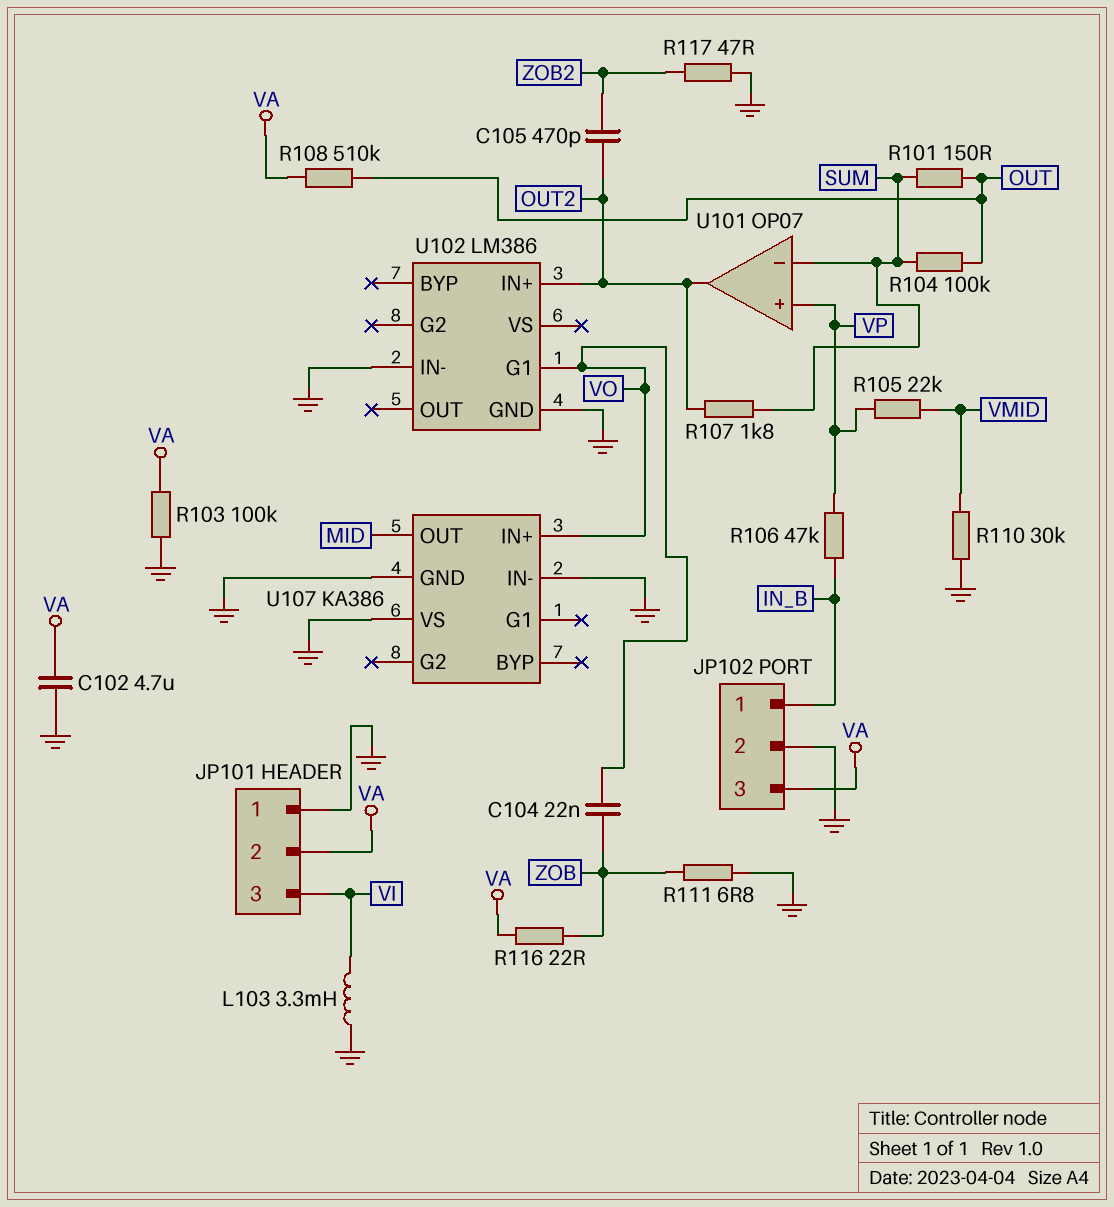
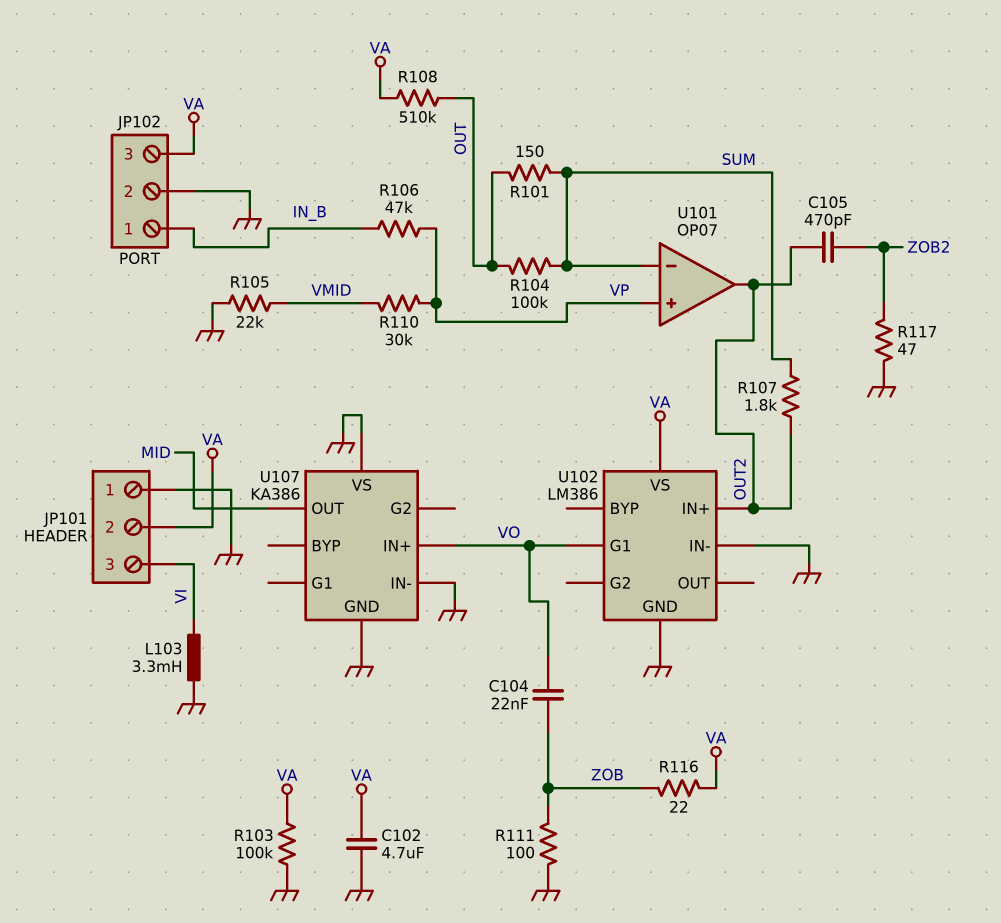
R105: 22k (VMID, VP) -> 22k (GND, VMID)
R110: 30k (GND, VMID) -> 30k (VMID, VP)
R111: 6.8 (GND, ZOB) -> 100 (GND, ZOB)
U102 pin VS: none -> VA

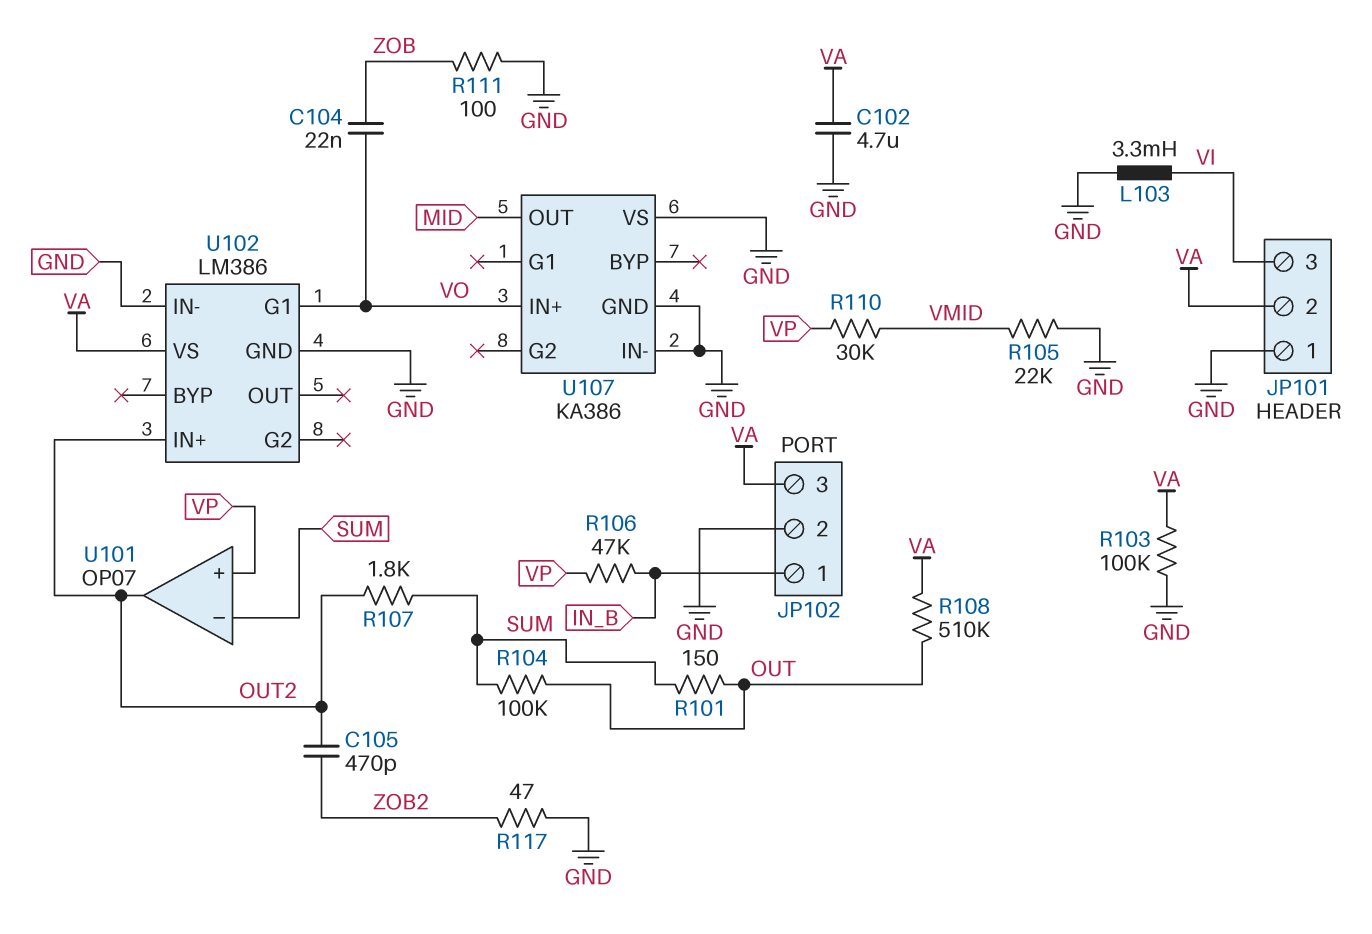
R116: 22 (VA, ZOB) -> none

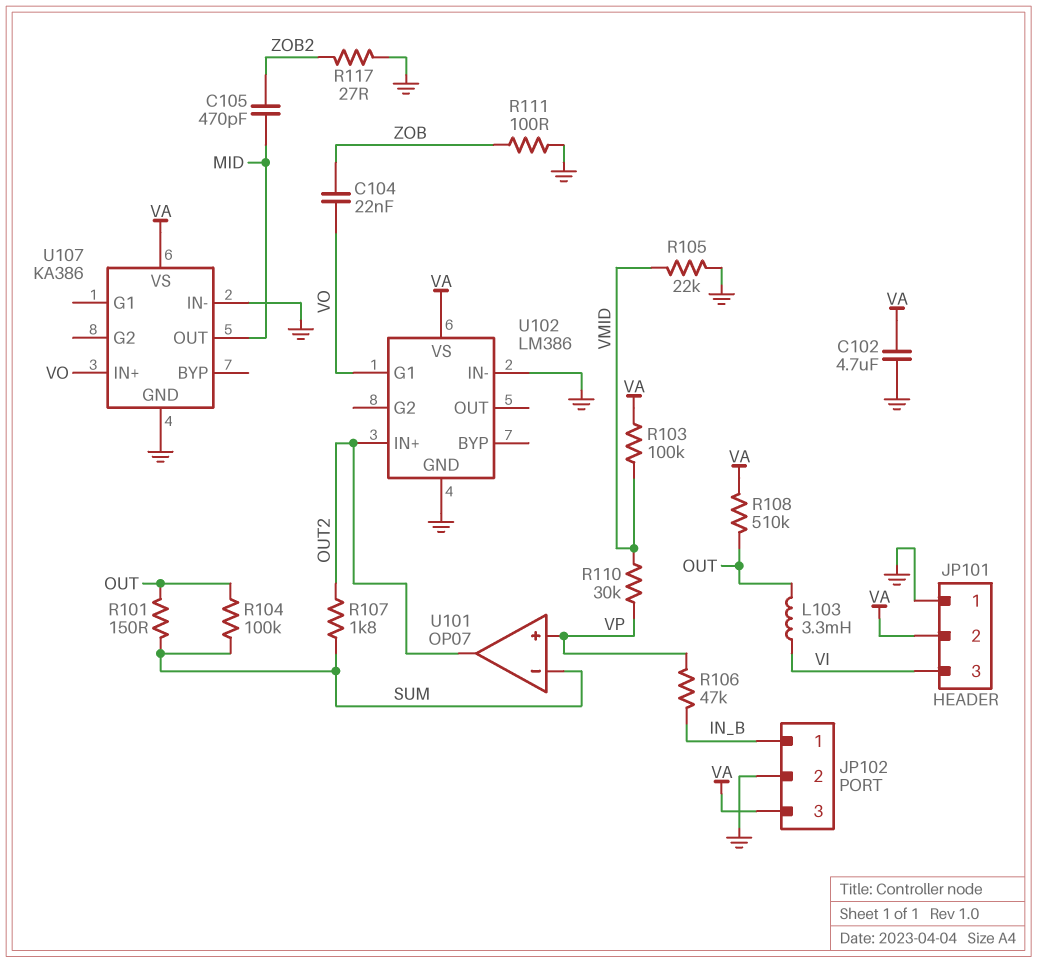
C105: 470pF (OUT2, ZOB2) -> 470pF (MID, ZOB2)
L103: 3.3mH (GND, VI) -> 3.3mH (OUT, VI)
R103: 100k (GND, VA) -> 100k (VA, VMID)
R117: 47 (GND, ZOB2) -> 27 (GND, ZOB2)
U107 pin VS: GND -> VA

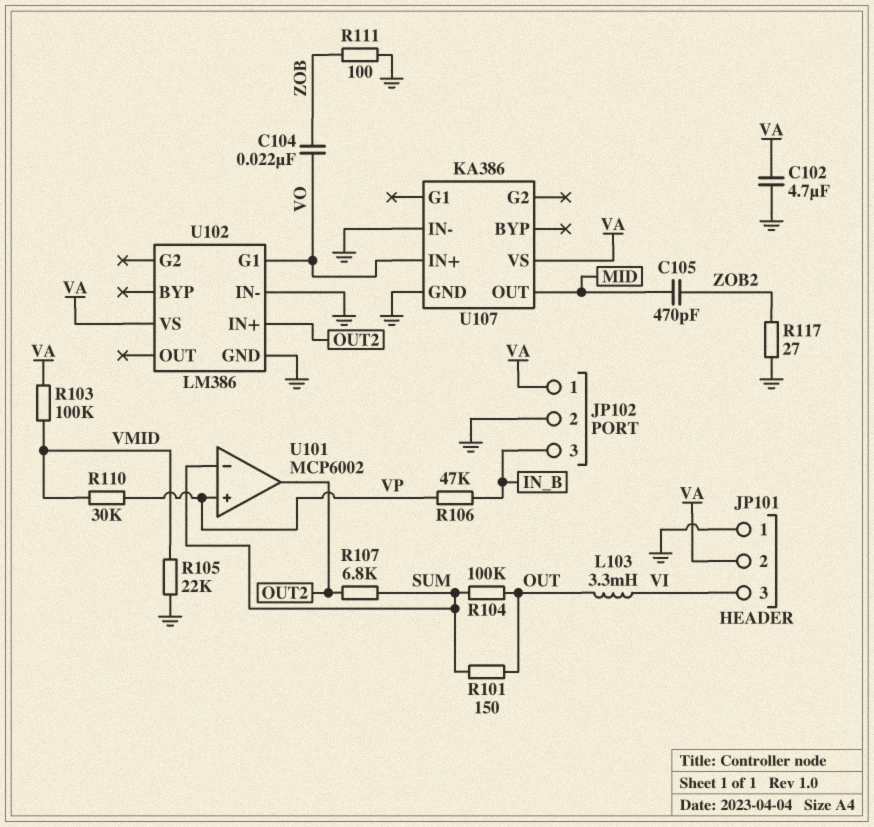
JP102 pin 1: IN_B -> VA
JP102 pin 3: VA -> IN_B
R107: 1.8k (OUT2, SUM) -> 6.8k (OUT2, SUM)
R108: 510k (OUT, VA) -> none
U101: OP07 -> MCP6002

